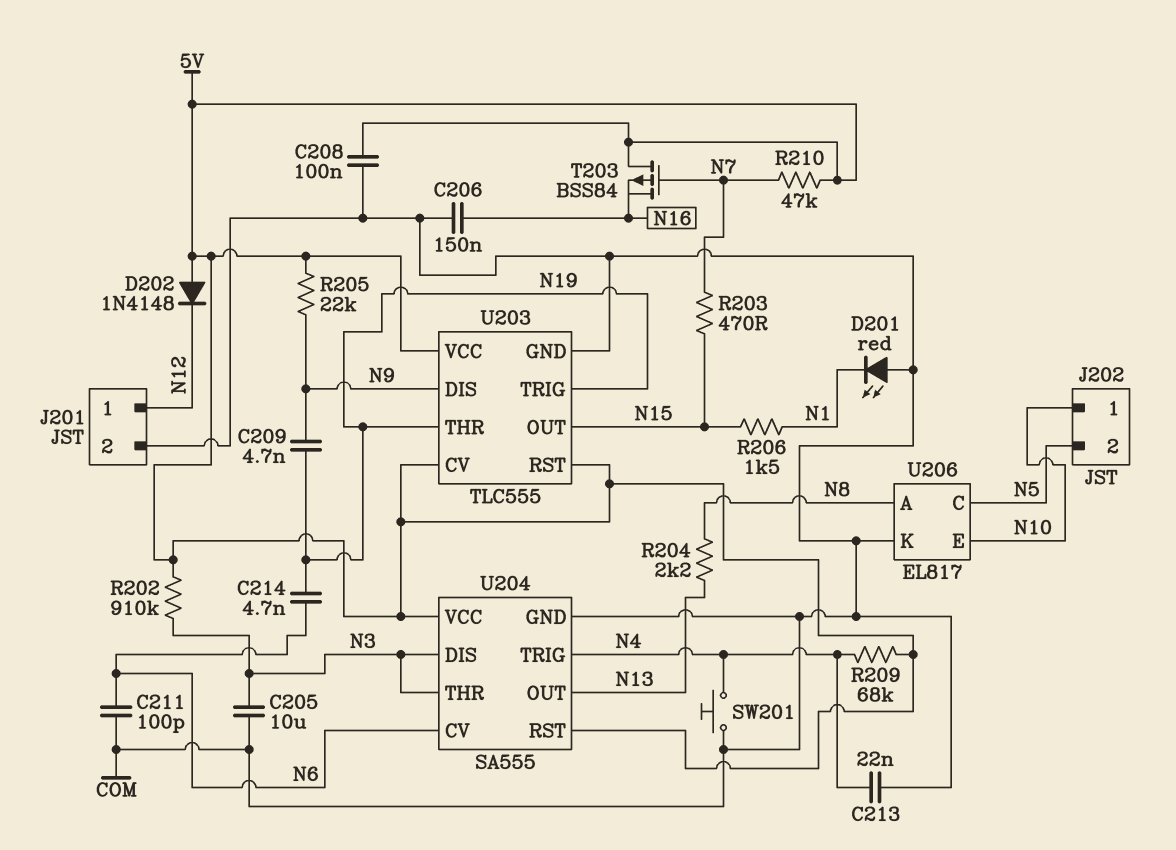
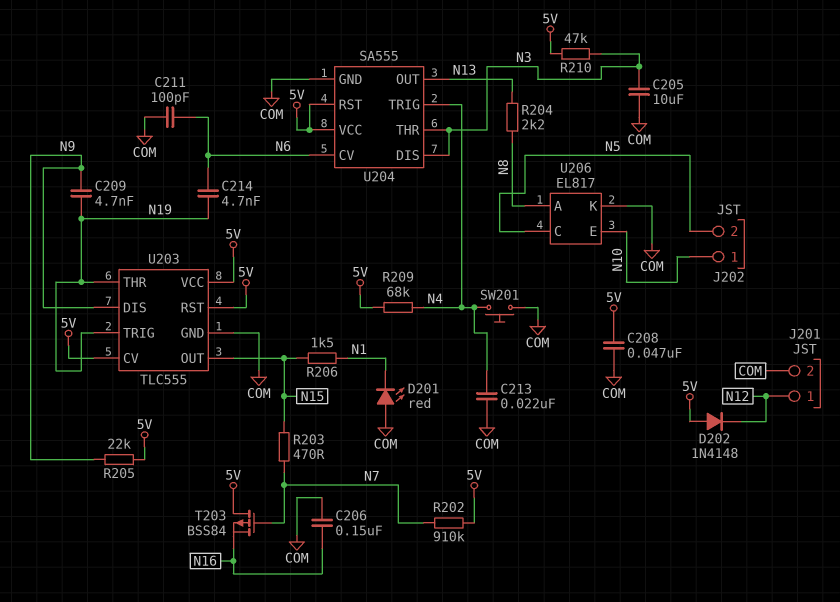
C208: 100nF (5V, COM) -> 47nF (5V, COM)
R202: 910k (5V, N3) -> 910k (5V, N7)
R210: 47k (5V, N7) -> 47k (5V, N3)

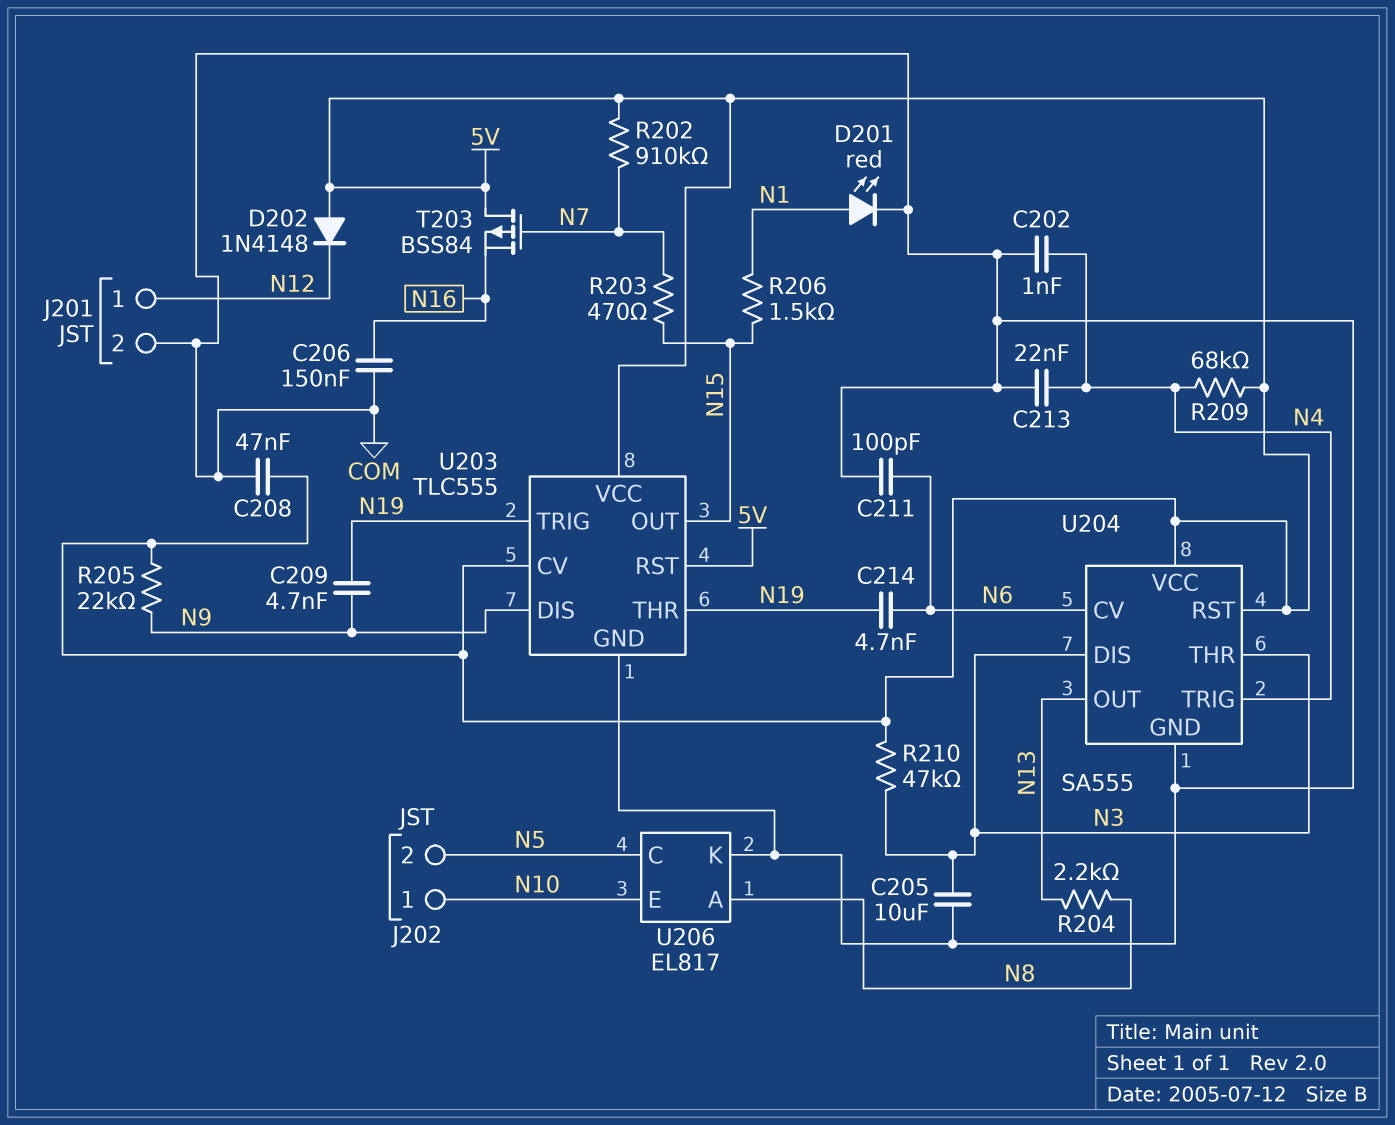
C202: none -> 1nF (COM, N4)
D201: LED red (A COM, K N1) -> LED red (A N1, K COM)
SW201: button (COM, N4) -> none

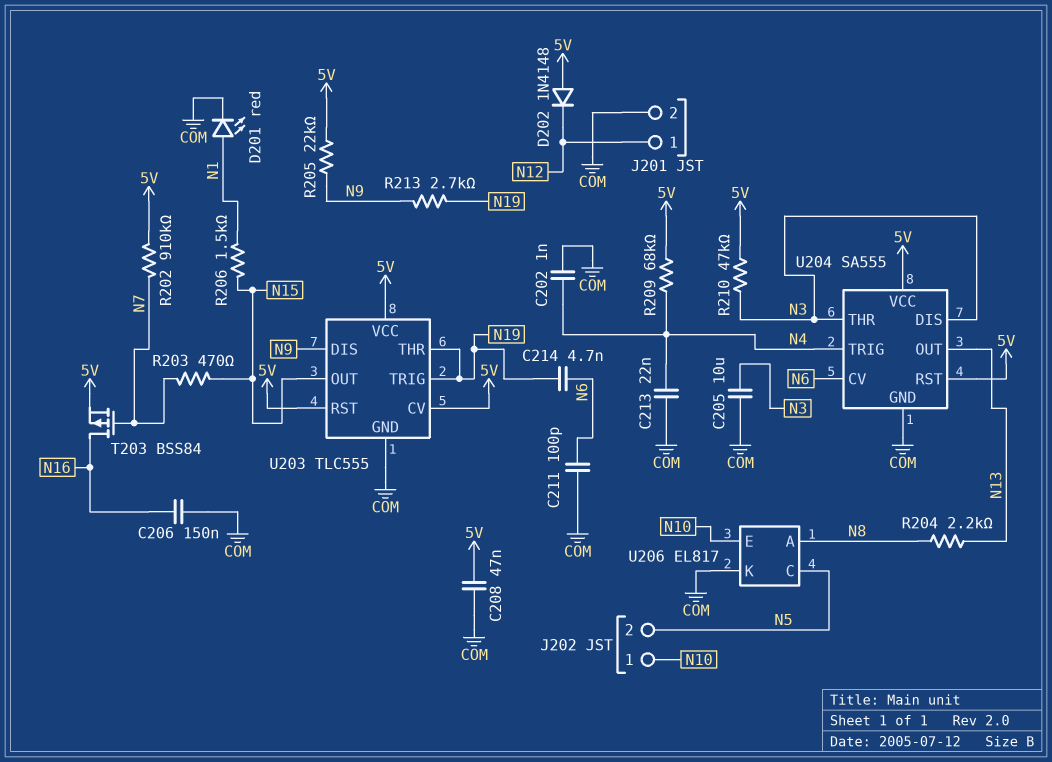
C209: 4.7nF (N9, N19) -> none
R213: none -> 2.7k (N9, N19)
T203: PMOS BSS84 (G N7, D 5V, S N16) -> PMOS BSS84 (G N7, D N16, S 5V)

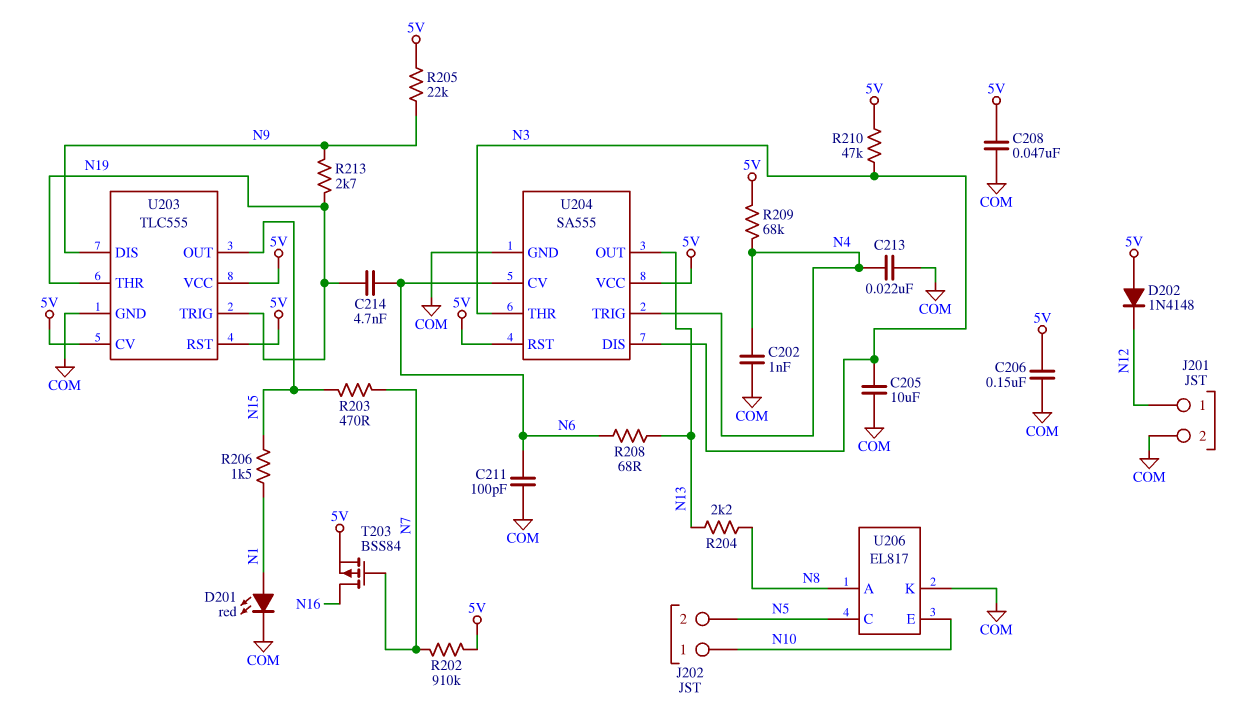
C206: 150nF (COM, N16) -> 150nF (5V, COM)
R208: none -> 68 (N6, N13)

